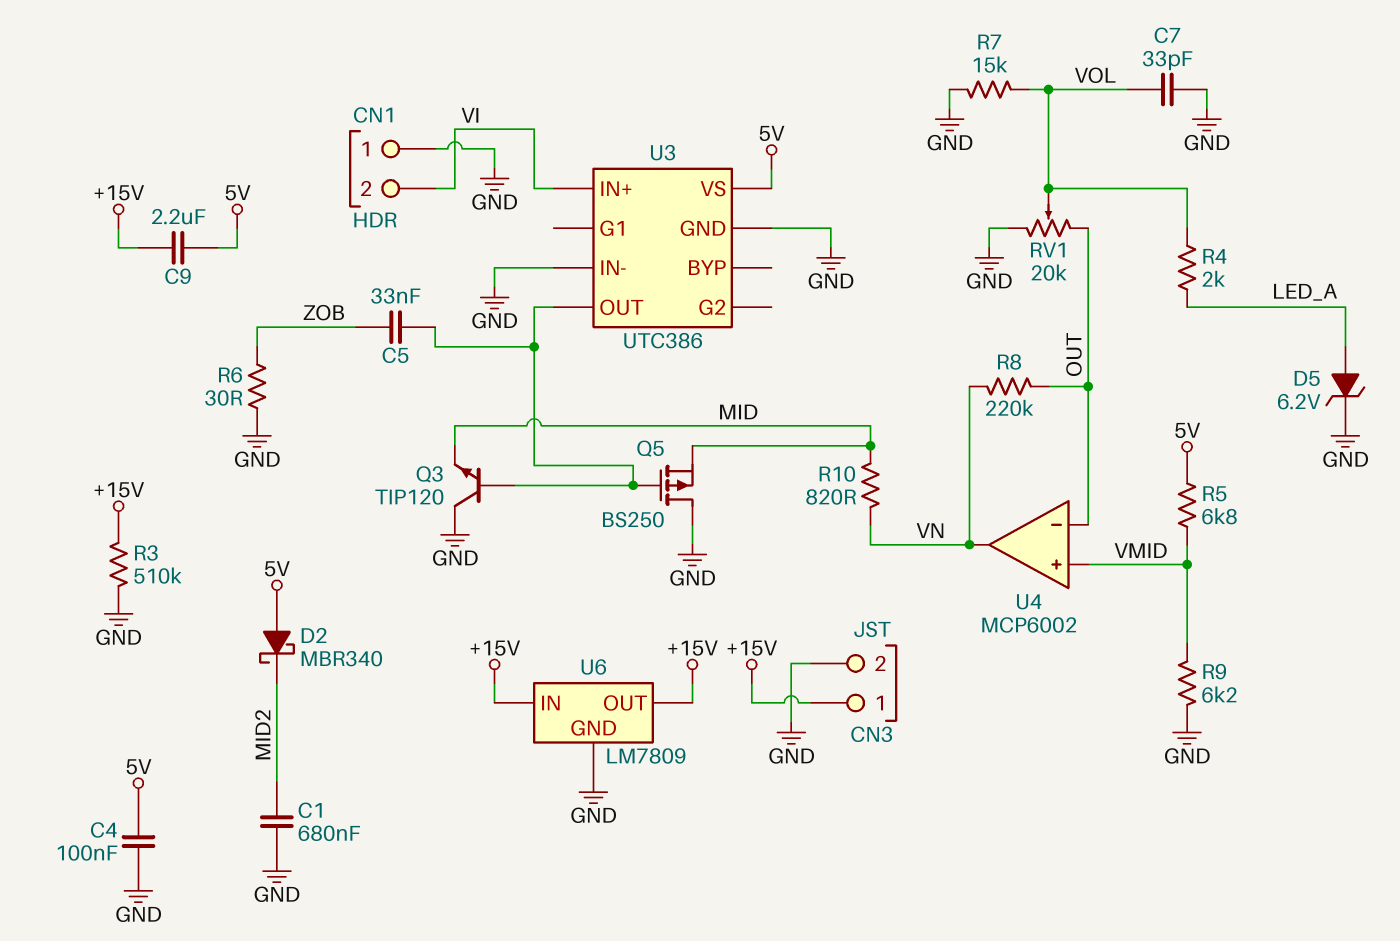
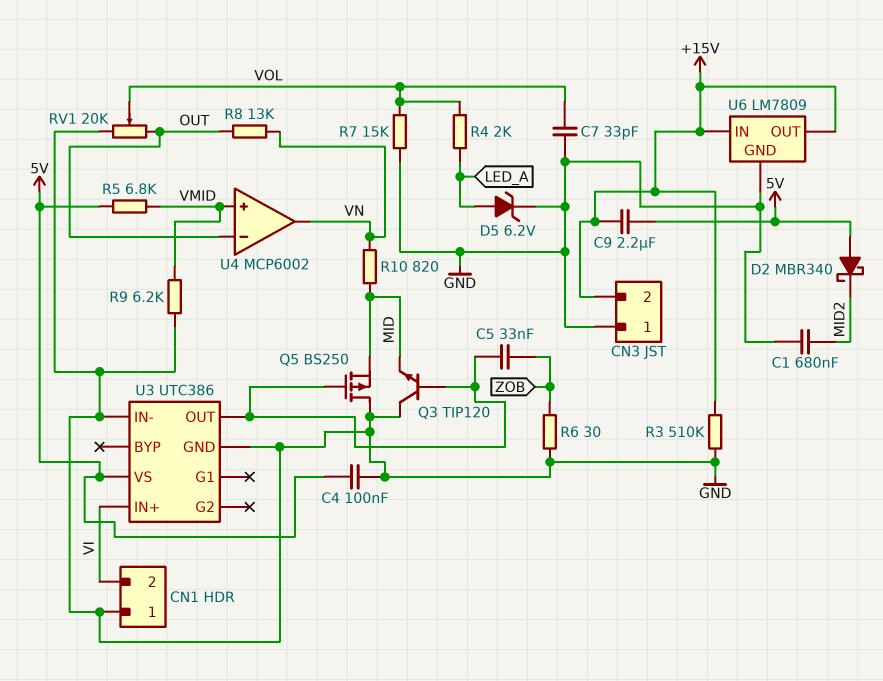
CN3 pin 1: +15V -> GND
CN3 pin 2: GND -> +15V
R8: 220k (OUT, VN) -> 13k (OUT, VN)

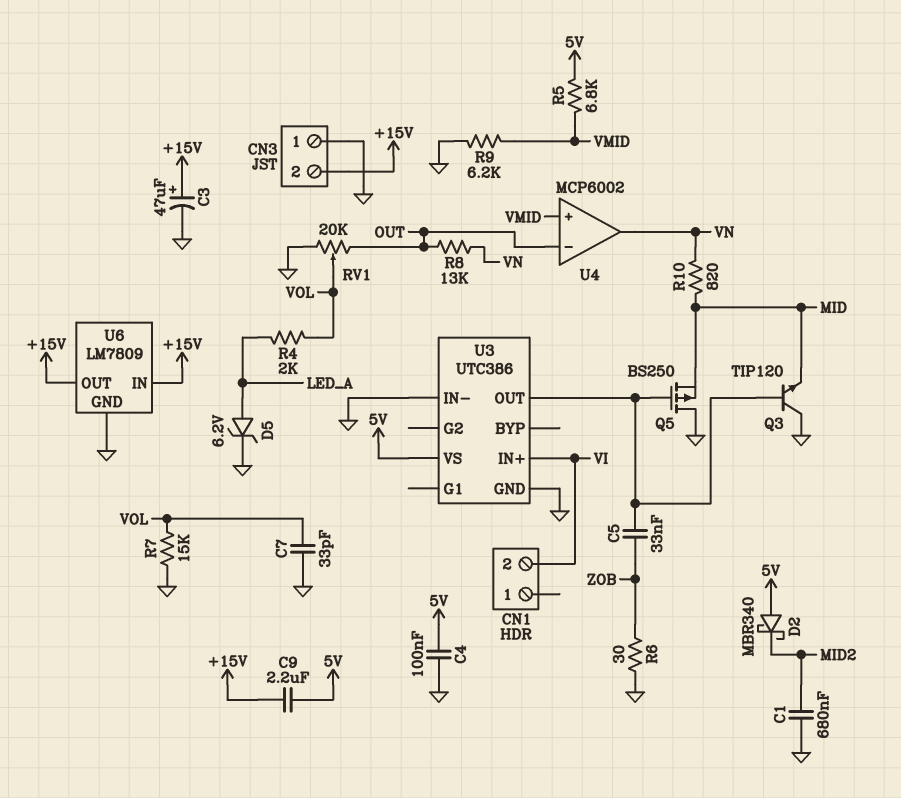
C3: none -> 47uF (plus +15V, minus GND)
CN1 pin 1: GND -> none
R3: 510k (+15V, GND) -> none

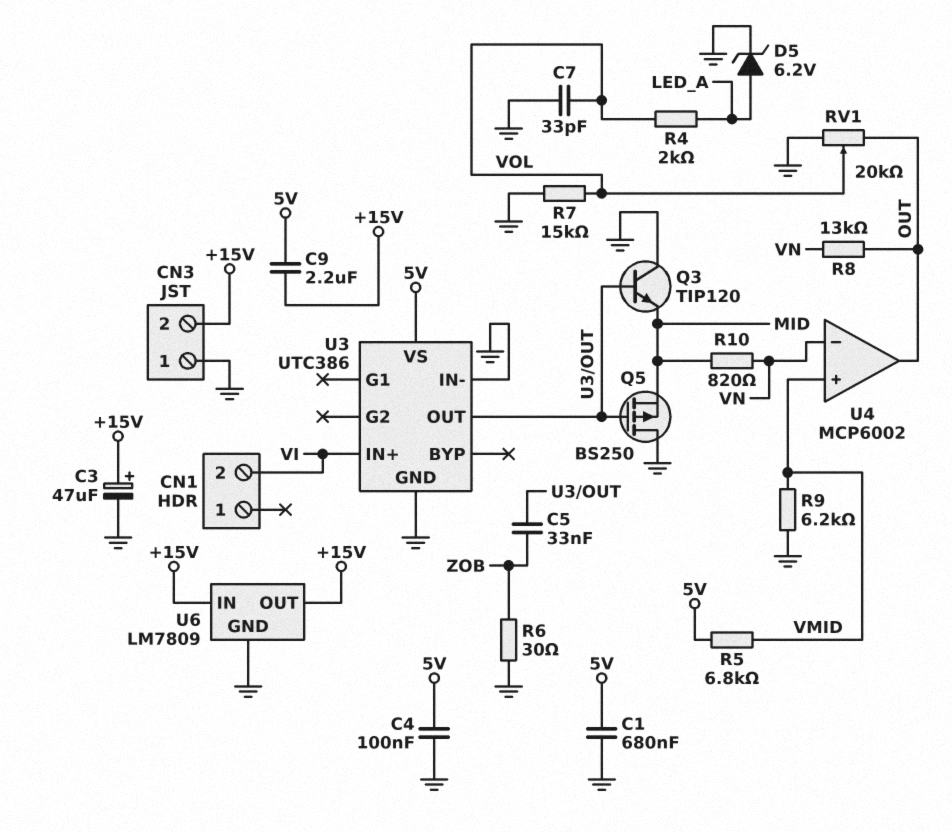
C1: 680nF (GND, MID2) -> 680nF (5V, GND)
D2: schottky MBR340 (A 5V, K MID2) -> none
U4 pin in-: OUT -> VN
U4 pin out: VN -> OUT

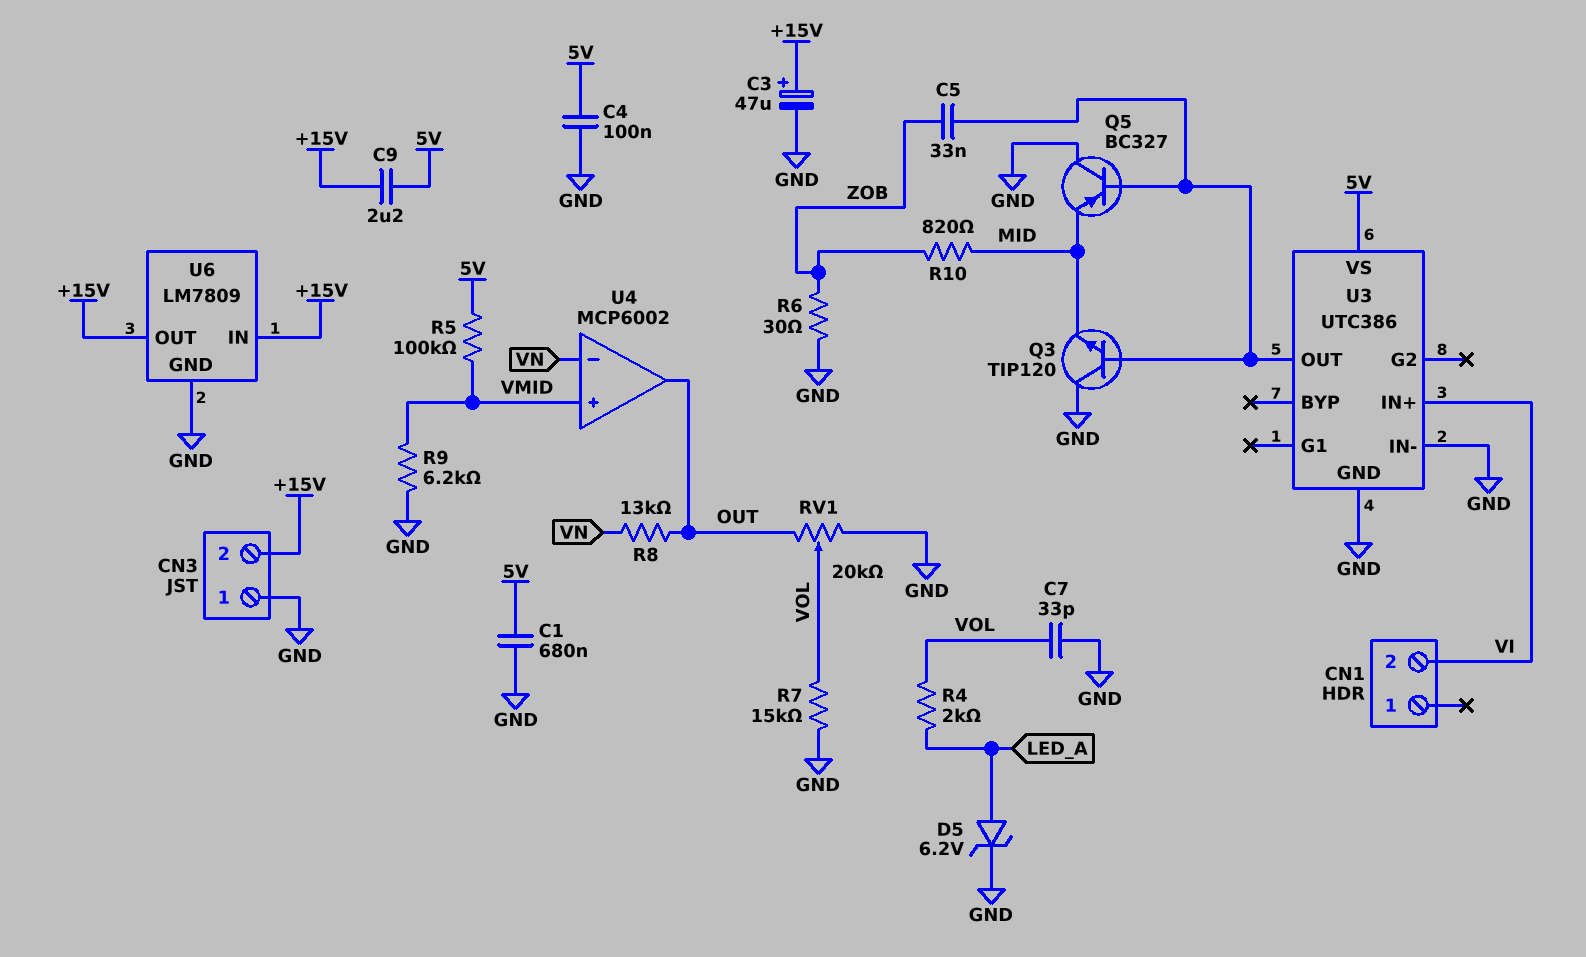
Q5: PMOS BS250 (G U3/OUT, D GND, S MID) -> PNP BC327 (B U3/OUT, C GND, E MID)
R5: 6.8k (5V, VMID) -> 100k (5V, VMID)
R10: 820 (MID, VN) -> 820 (MID, ZOB)

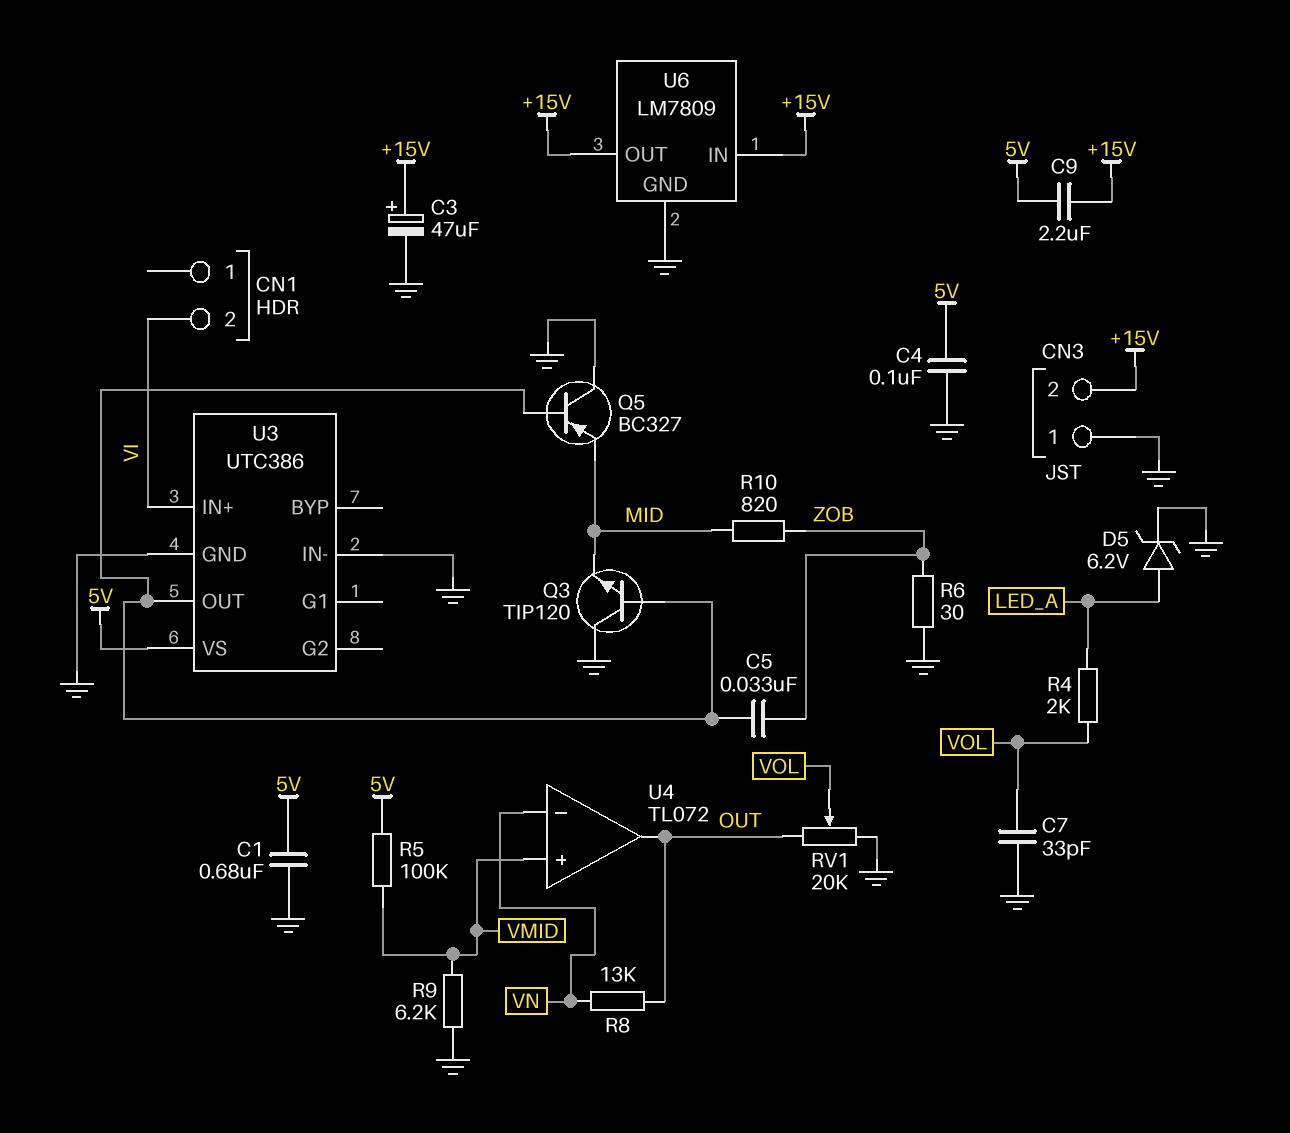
R7: 15k (GND, VOL) -> none
U4: MCP6002 -> TL072

